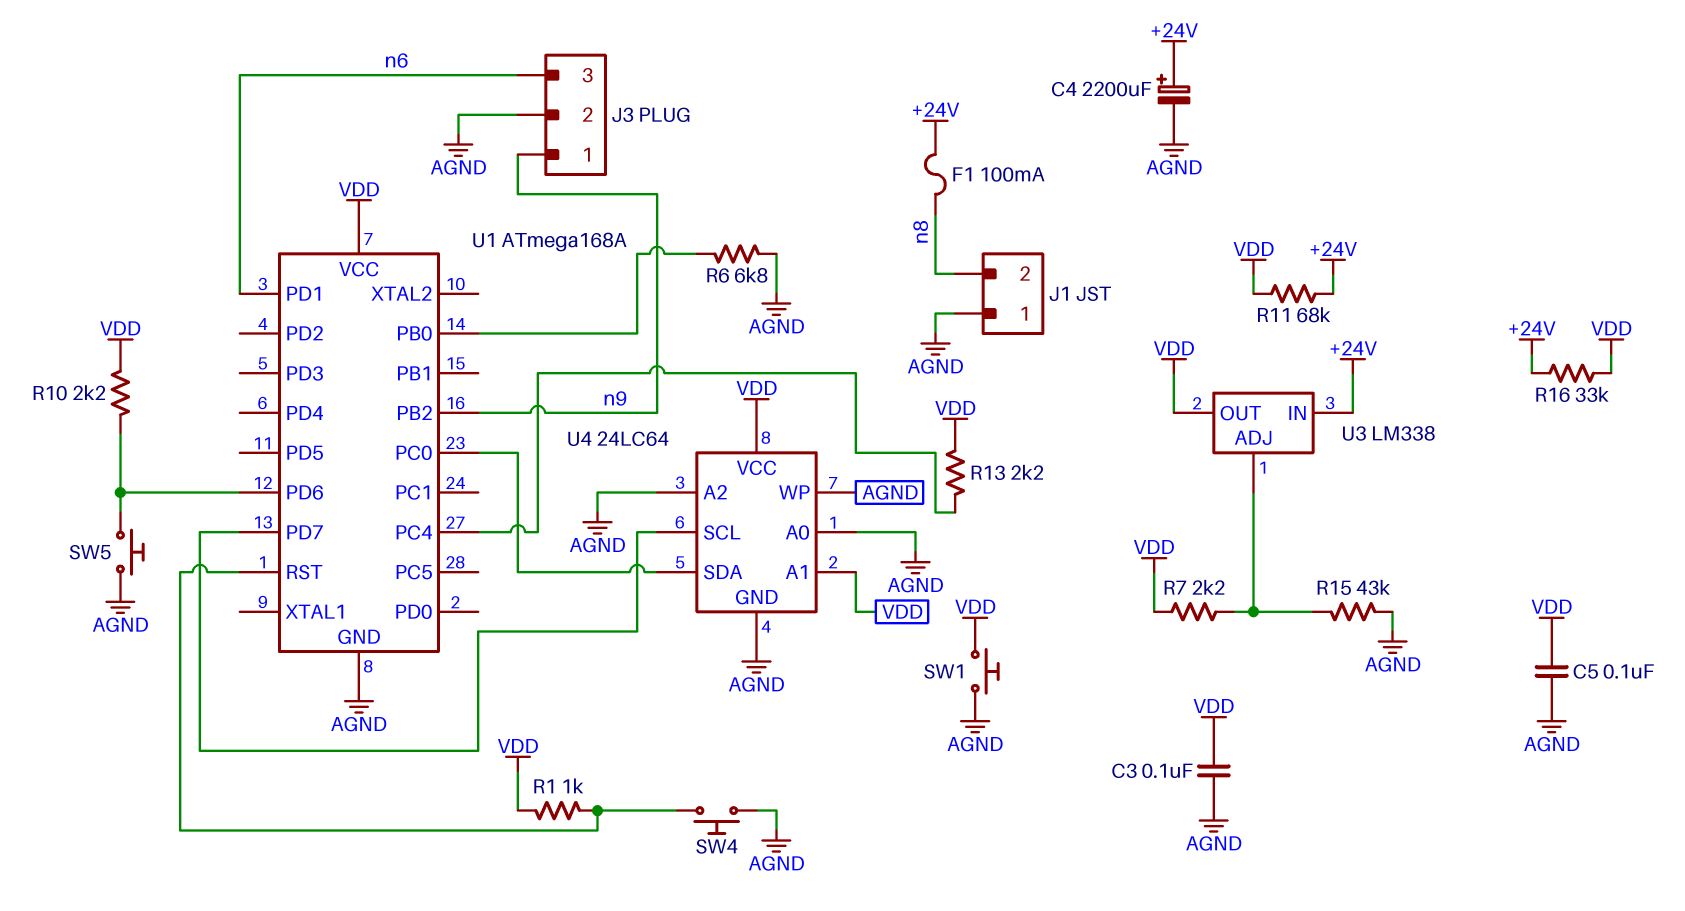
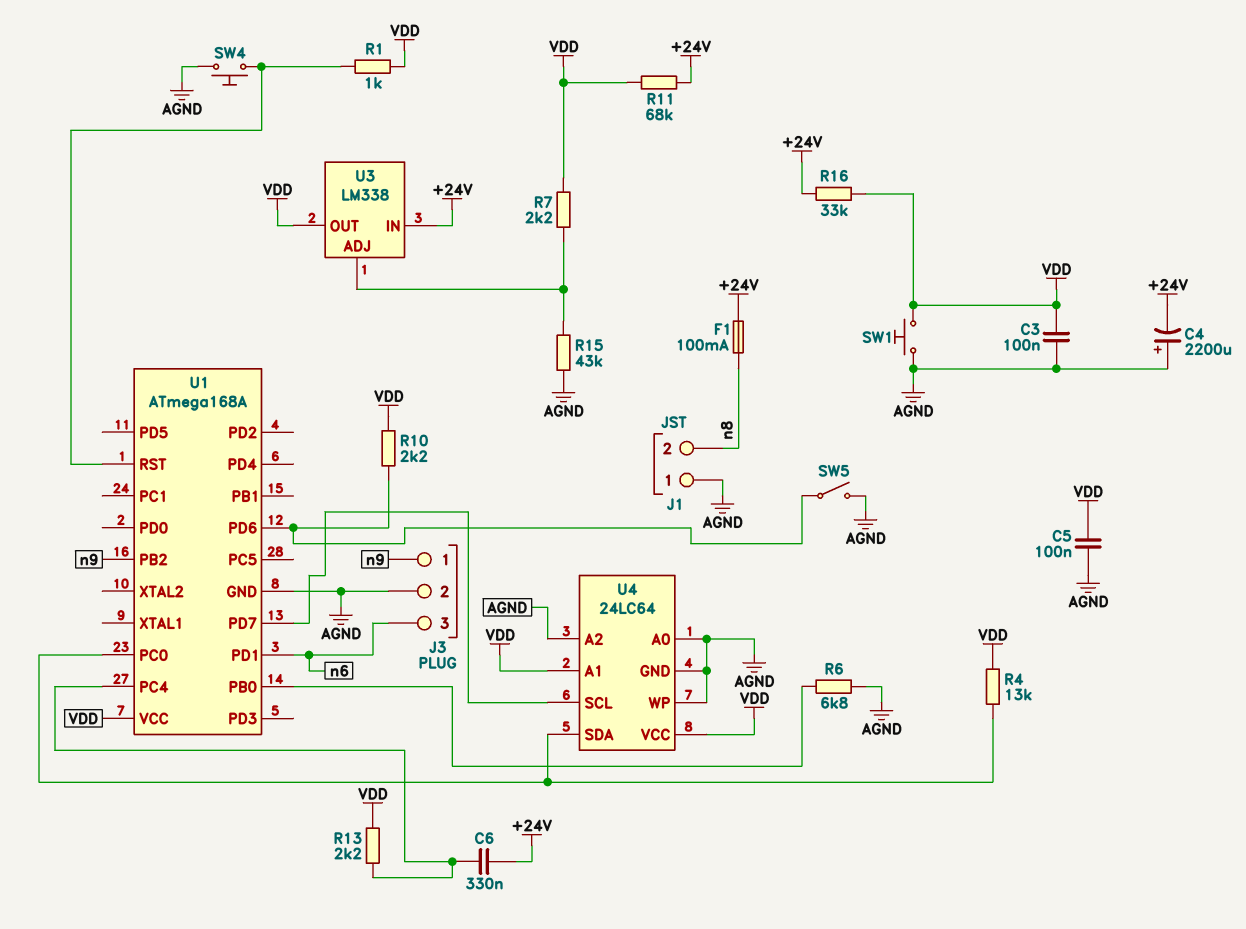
C4: 2200uF (plus +24V, minus AGND) -> 2200uF (plus AGND, minus +24V)
C6: none -> 330nF (+24V, U1/PC4)
R4: none -> 13k (U1/PC0, VDD)
SW5: button (AGND, U1/PD6) -> switch (AGND, U1/PD6)

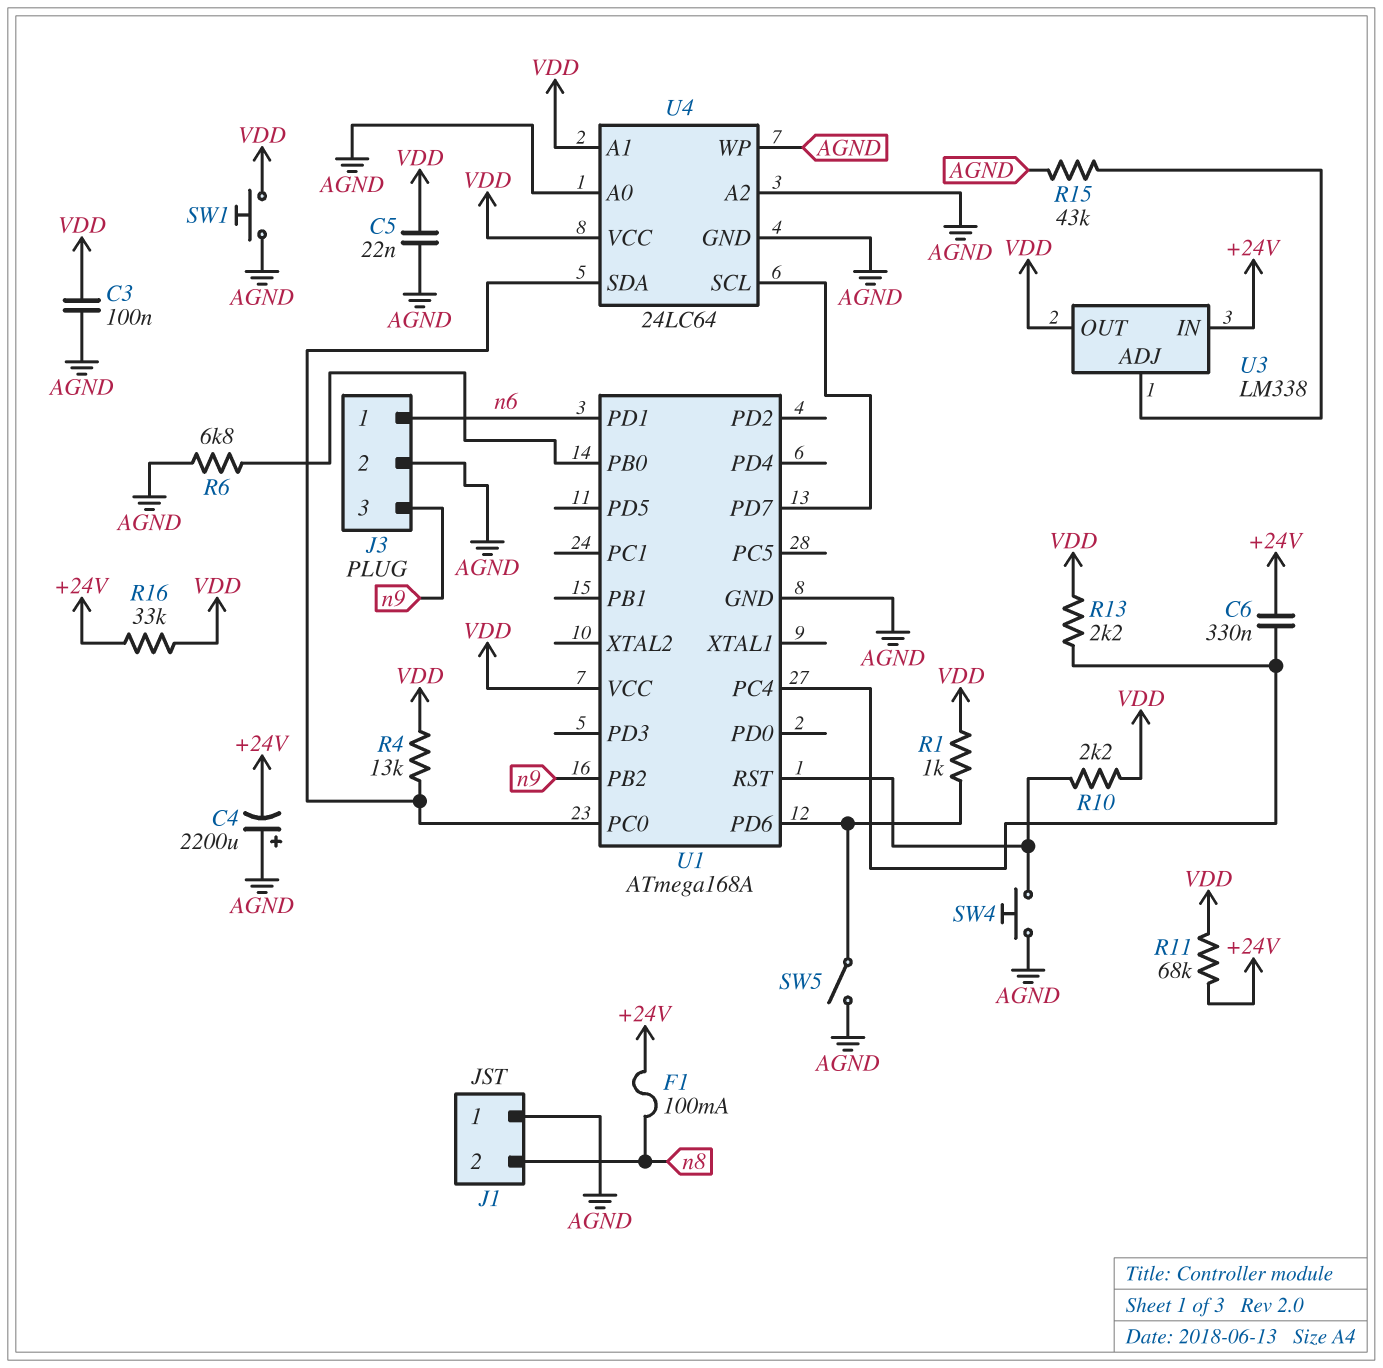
C5: 100nF (AGND, VDD) -> 22nF (AGND, VDD)
J3 pin 1: n9 -> n6
J3 pin 3: n6 -> n9
R1: 1k (U1/RST, VDD) -> 1k (U1/PD6, VDD)
R7: 2.2k (U3/ADJ, VDD) -> none
R10: 2.2k (U1/PD6, VDD) -> 2.2k (U1/RST, VDD)

